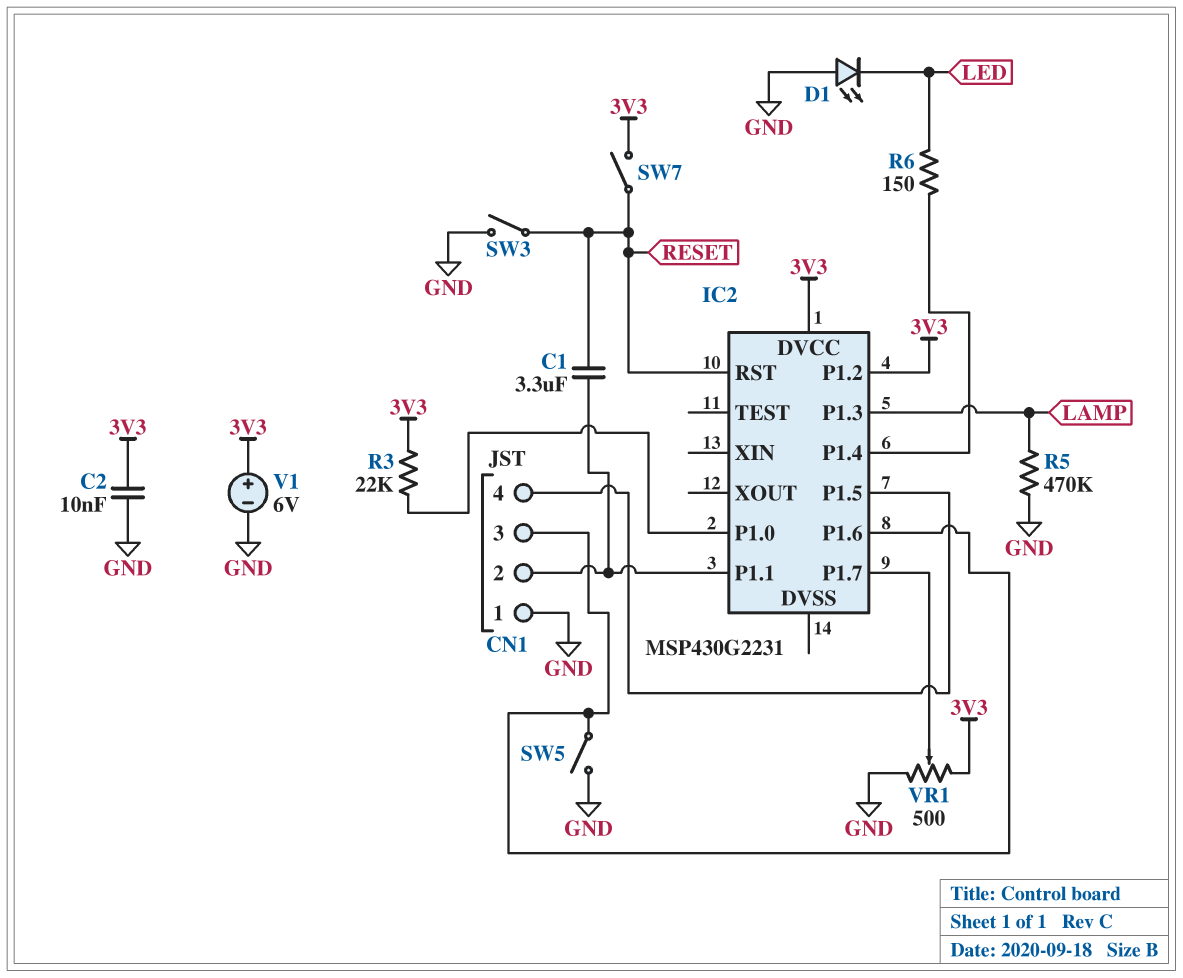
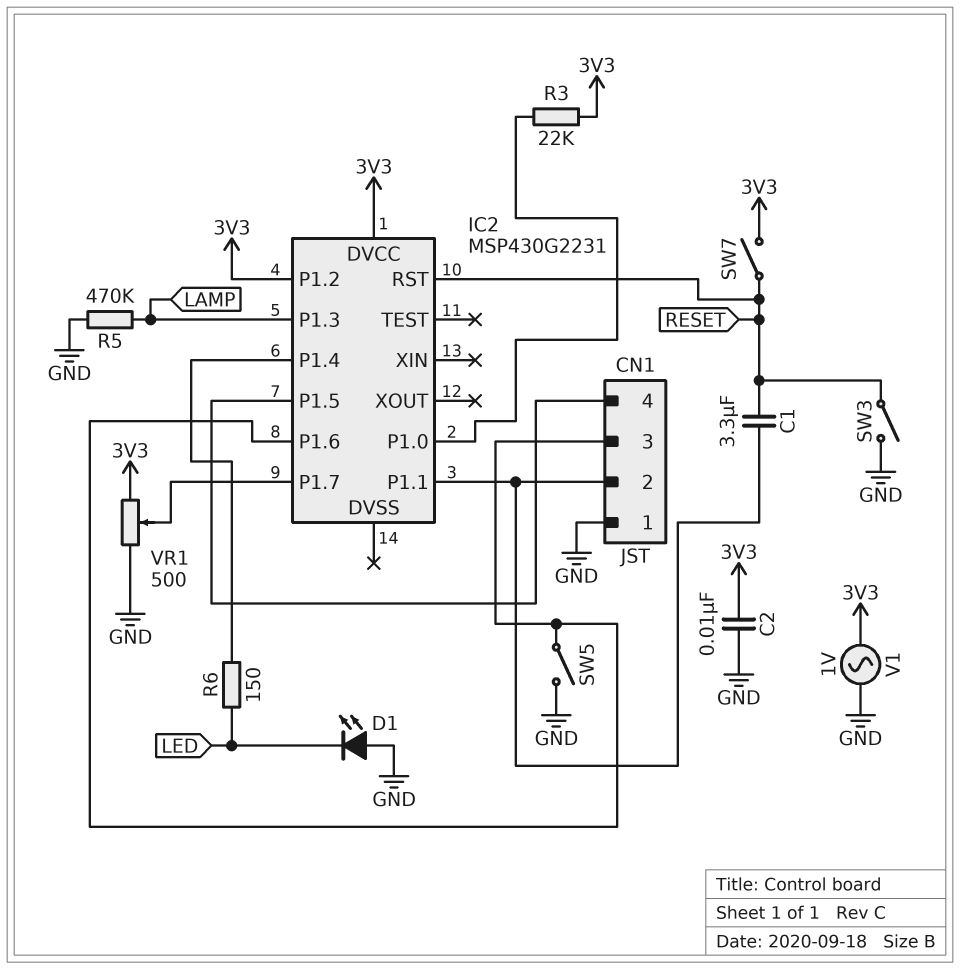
V1: 6V (plus 3V3, minus GND) -> AC 1V (3V3, GND)

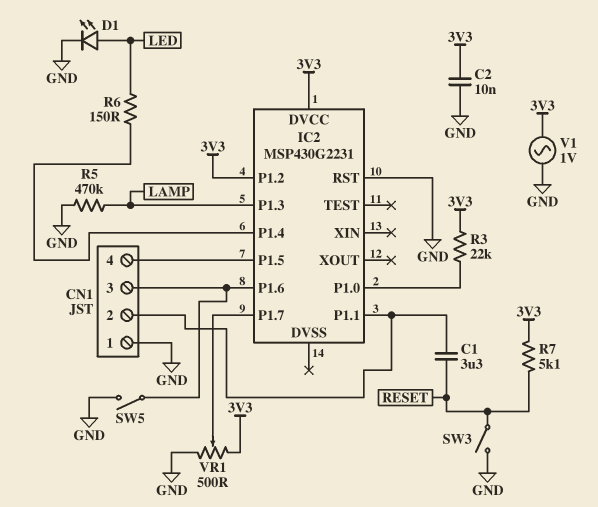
D1: LED (A GND, K LED) -> LED (A LED, K GND)
IC2 pin RST: RESET -> GND
R7: none -> 5.1k (3V3, RESET)
SW7: switch (3V3, RESET) -> none

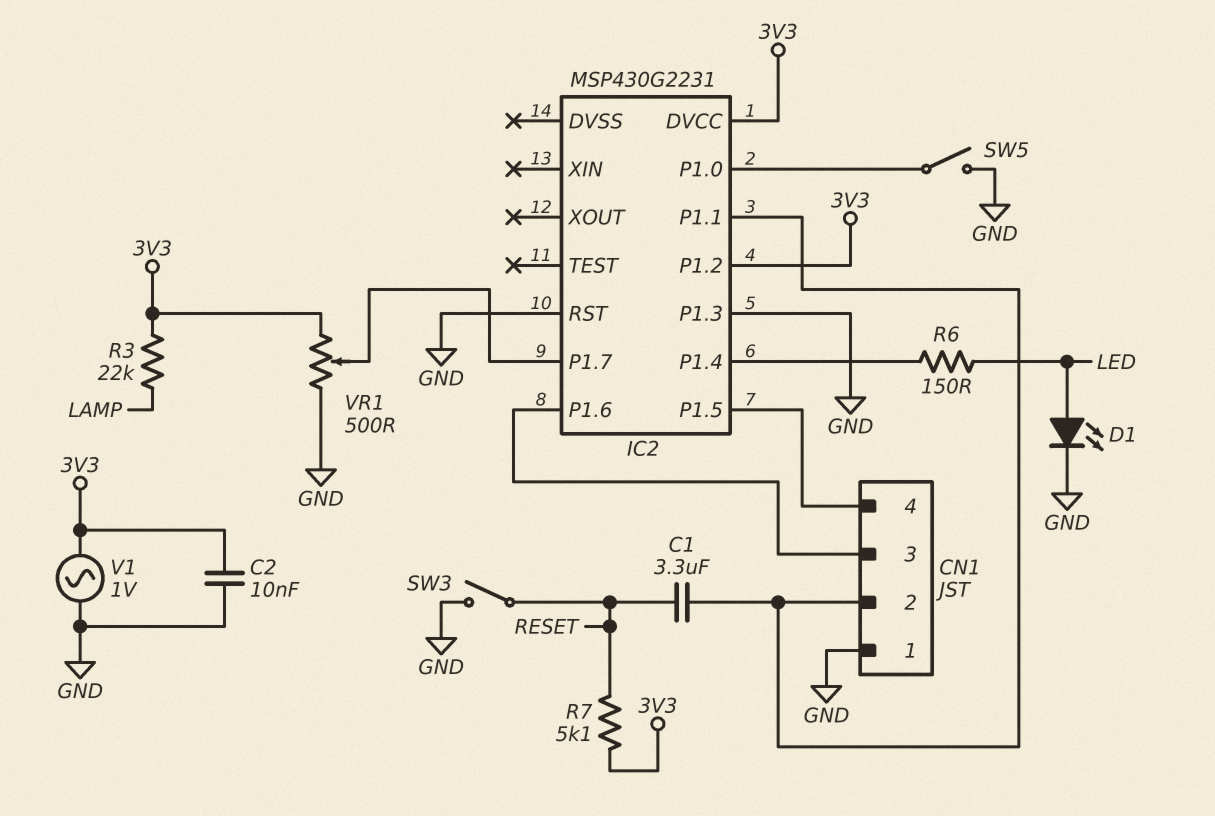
IC2 pin P1.3: LAMP -> GND
R3: 22k (3V3, IC2/P1.0) -> 22k (3V3, LAMP)
R5: 470k (GND, LAMP) -> none
SW5: switch (CN1/3, GND) -> switch (GND, IC2/P1.0)

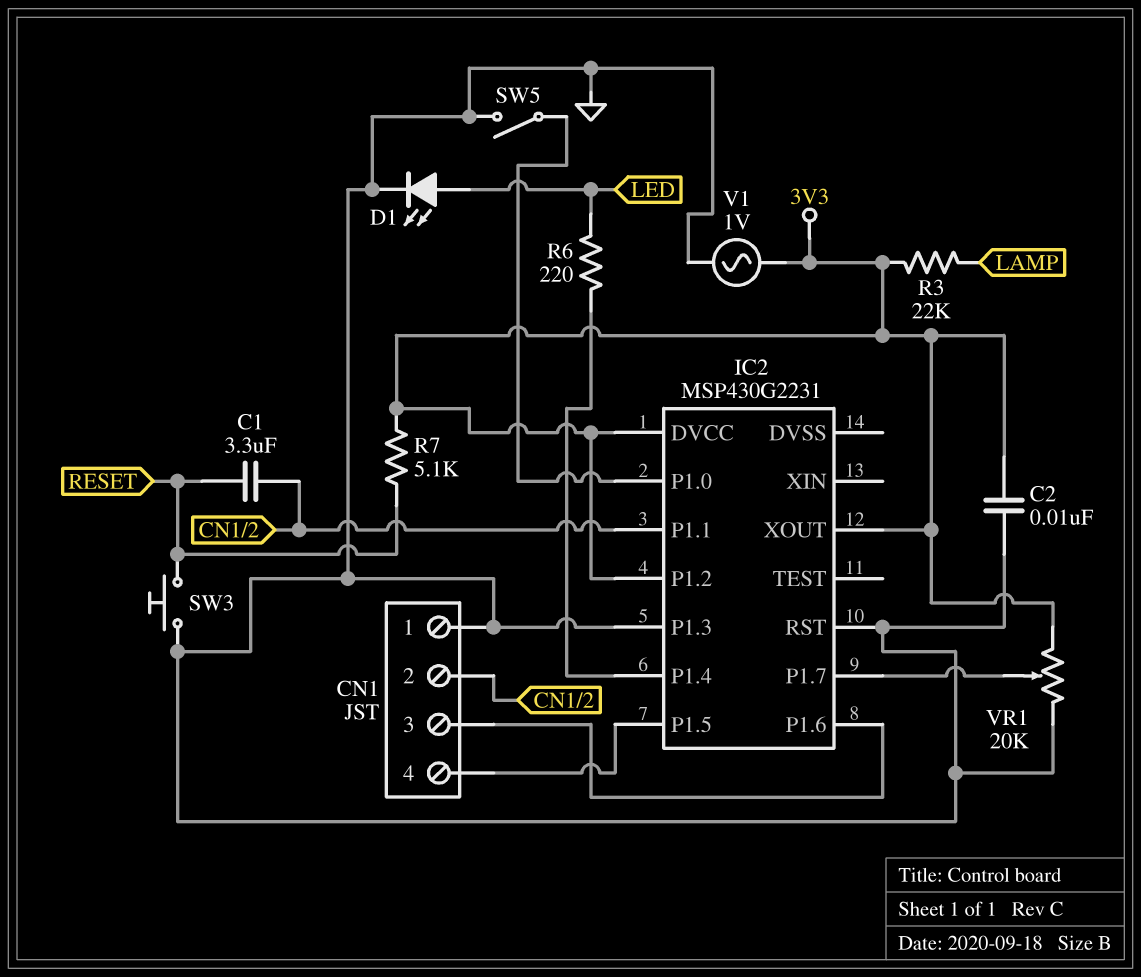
IC2 pin XOUT: none -> 3V3
R6: 150 (IC2/P1.4, LED) -> 220 (IC2/P1.4, LED)
SW3: switch (GND, RESET) -> button (GND, RESET)
VR1: 500 (3V3, GND, wiper IC2/P1.7) -> 20k (3V3, GND, wiper IC2/P1.7)

